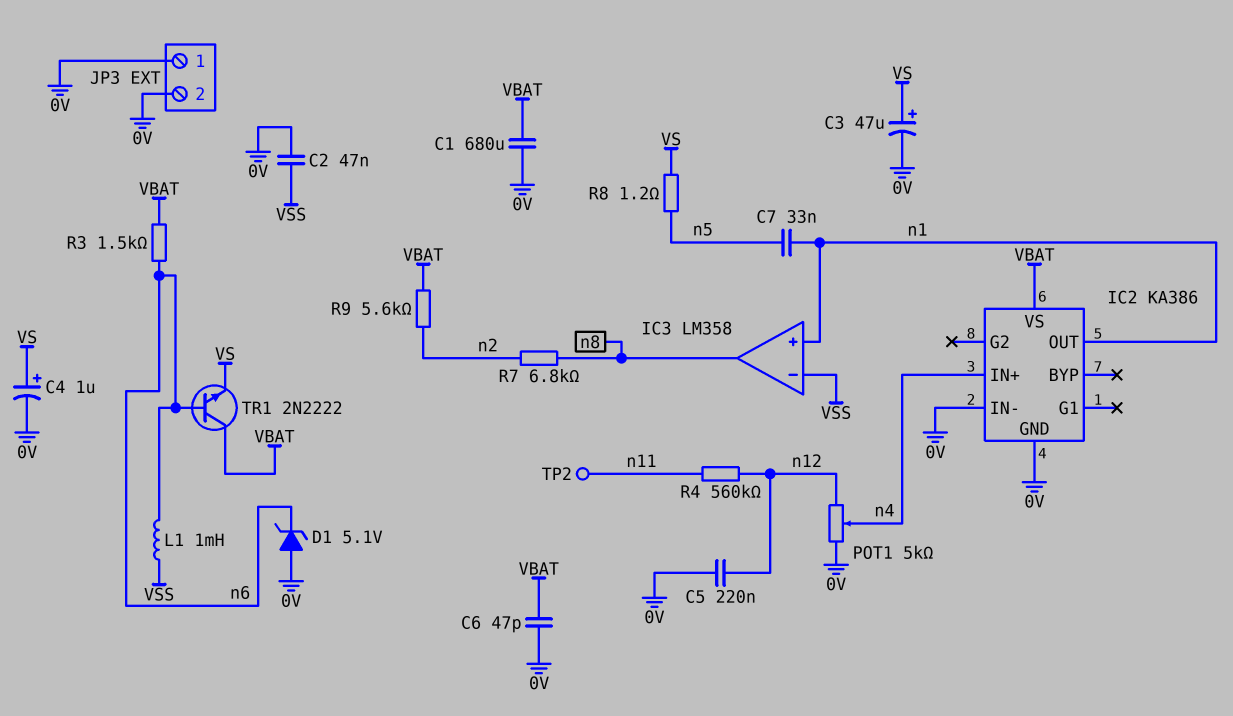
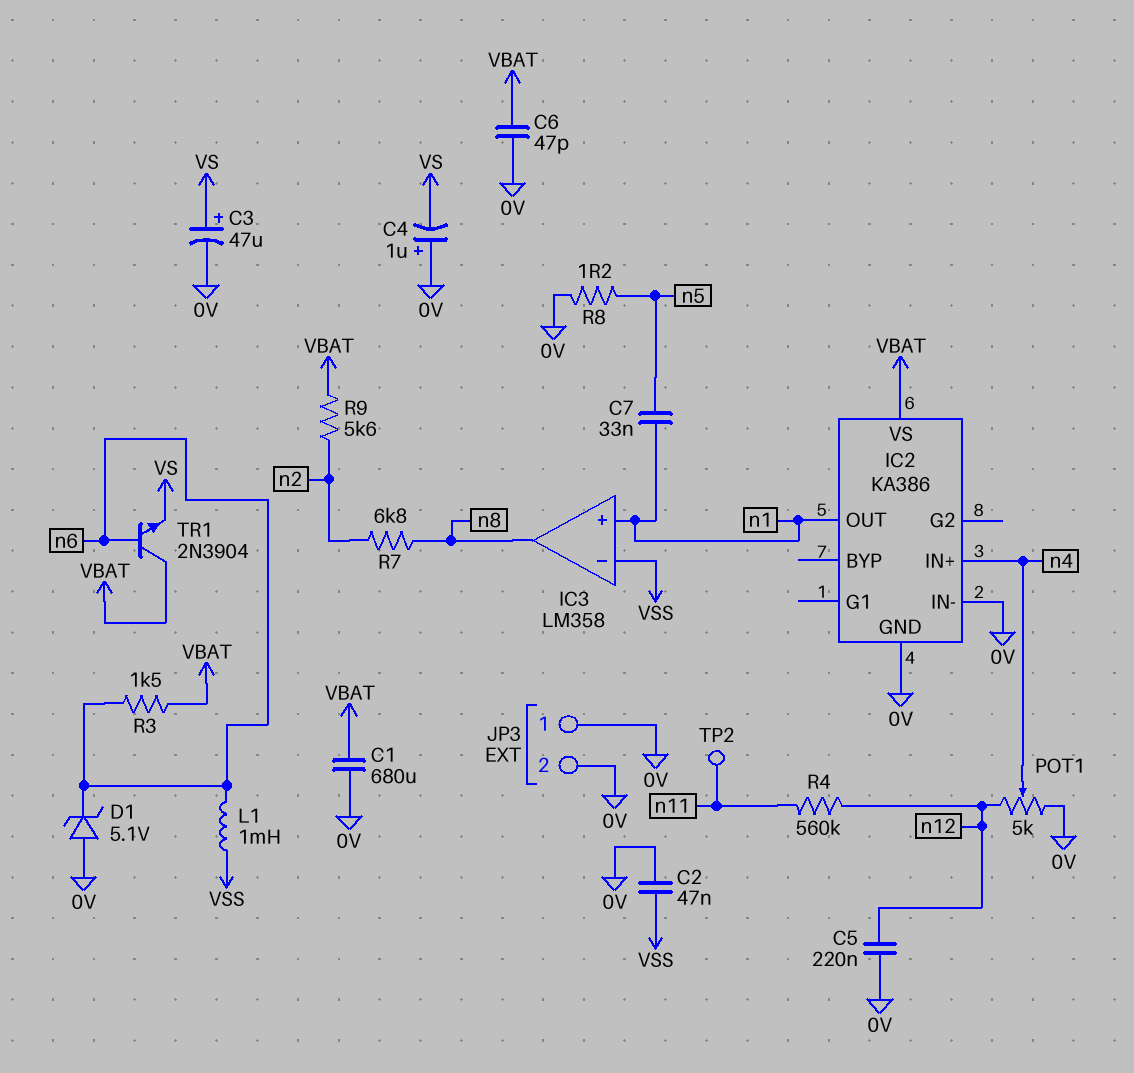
C4: 1uF (plus VS, minus 0V) -> 1uF (plus 0V, minus VS)
R8: 1.2 (VS, n5) -> 1.2 (0V, n5)
TR1: NPN 2N2222 (B n6, C VBAT, E VS) -> NPN 2N3904 (B n6, C VBAT, E VS)

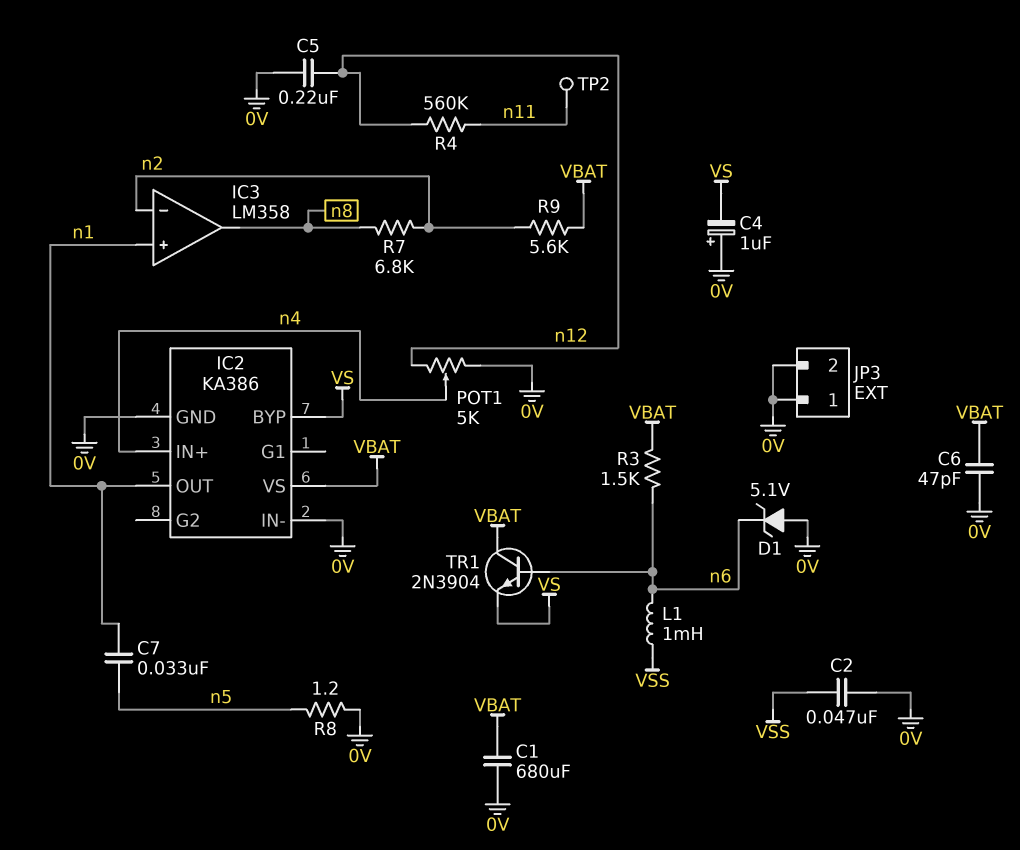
C3: 47uF (plus VS, minus 0V) -> none
IC2 pin BYP: none -> VS
IC3 pin in-: VSS -> n2

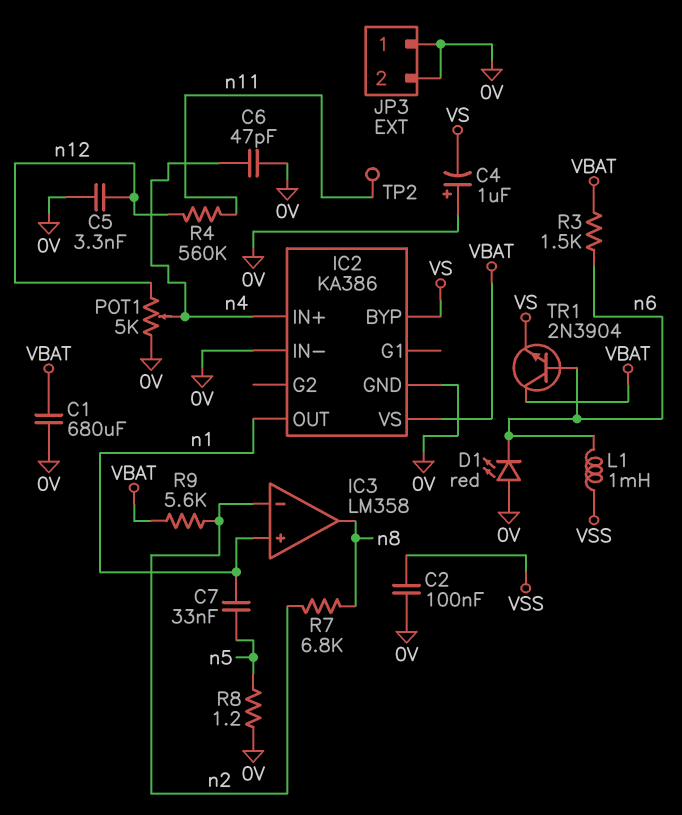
C2: 47nF (0V, VSS) -> 100nF (0V, VSS)
C5: 220nF (0V, n12) -> 3.3nF (0V, n12)
C6: 47pF (0V, VBAT) -> 47pF (0V, n4)
D1: zener 5.1V (A 0V, K n6) -> LED red (A 0V, K n6)

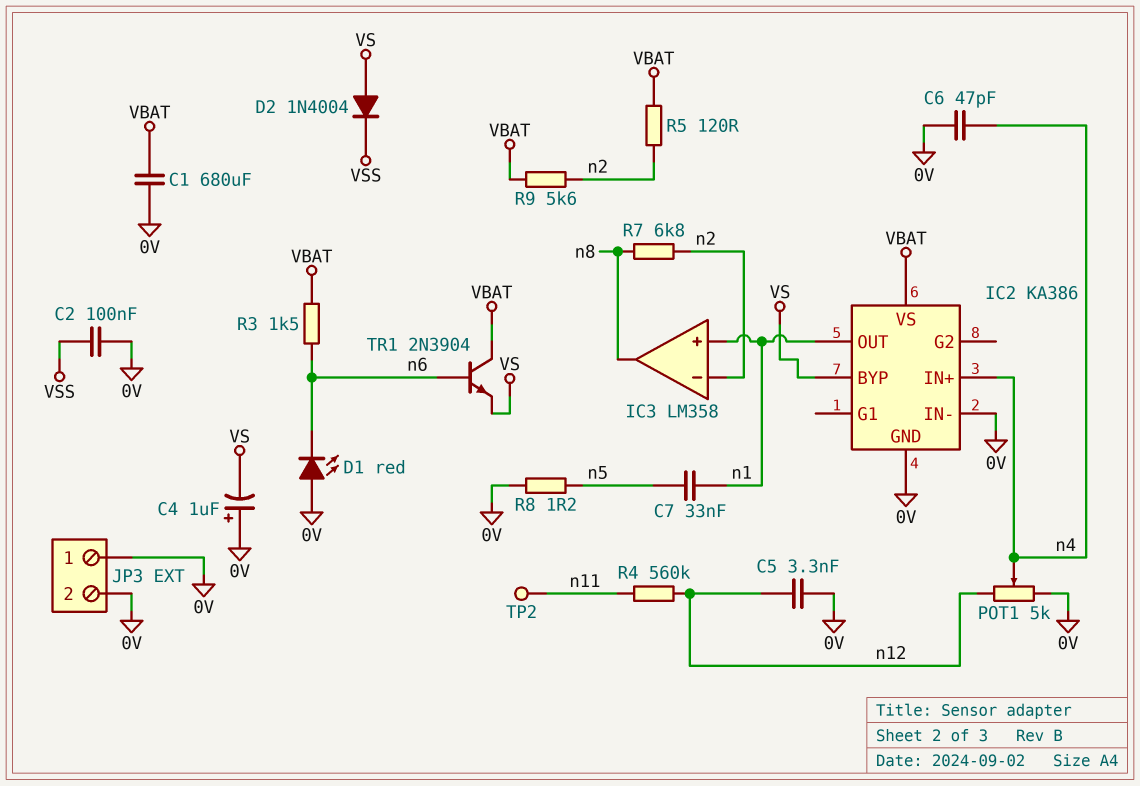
D2: none -> diode 1N4004 (A VS, K VSS)
L1: 1mH (VSS, n6) -> none
R5: none -> 120 (VBAT, n2)

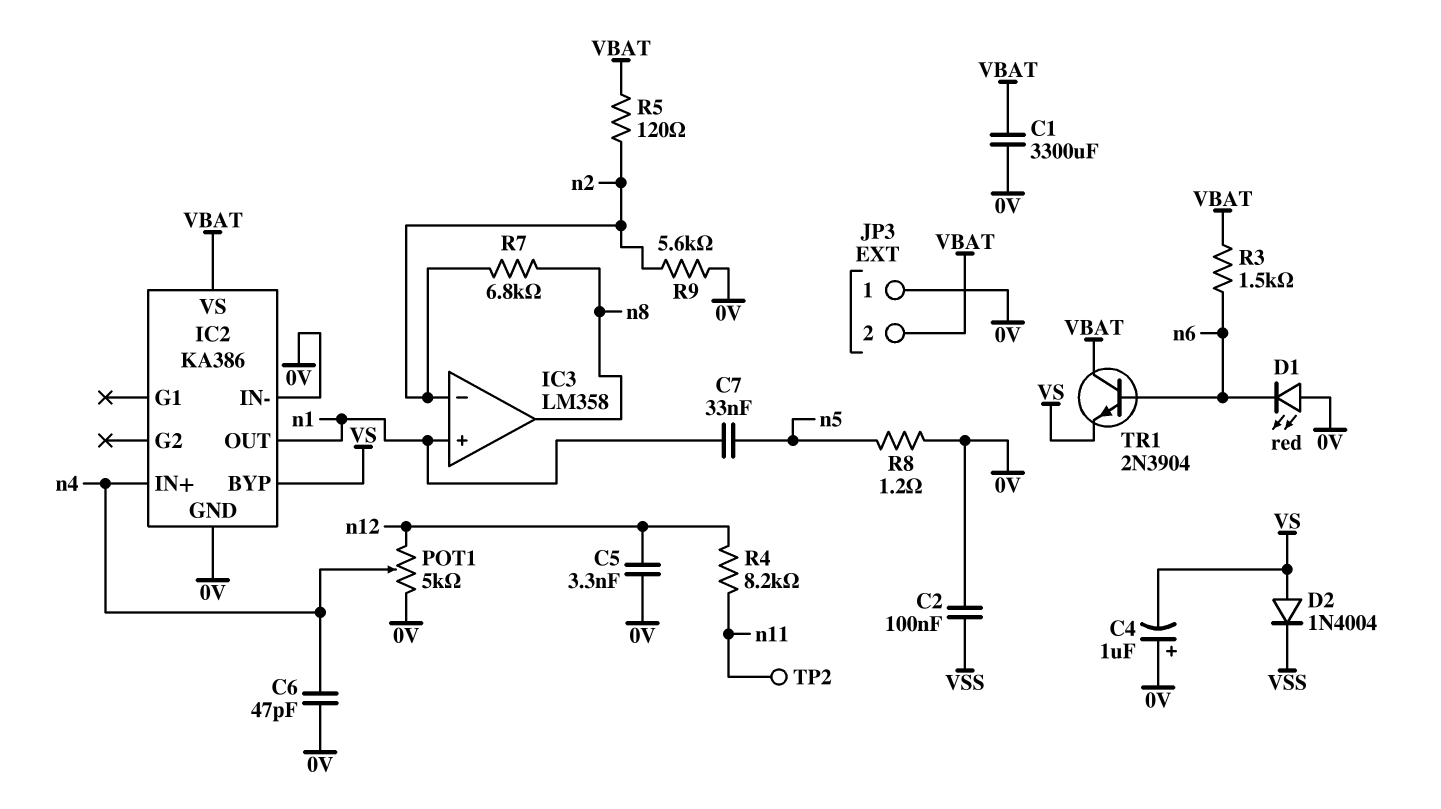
C1: 680uF (0V, VBAT) -> 3300uF (0V, VBAT)
JP3 pin 2: 0V -> VBAT
R4: 560k (n11, n12) -> 8.2k (n11, n12)
R9: 5.6k (VBAT, n2) -> 5.6k (0V, n2)

